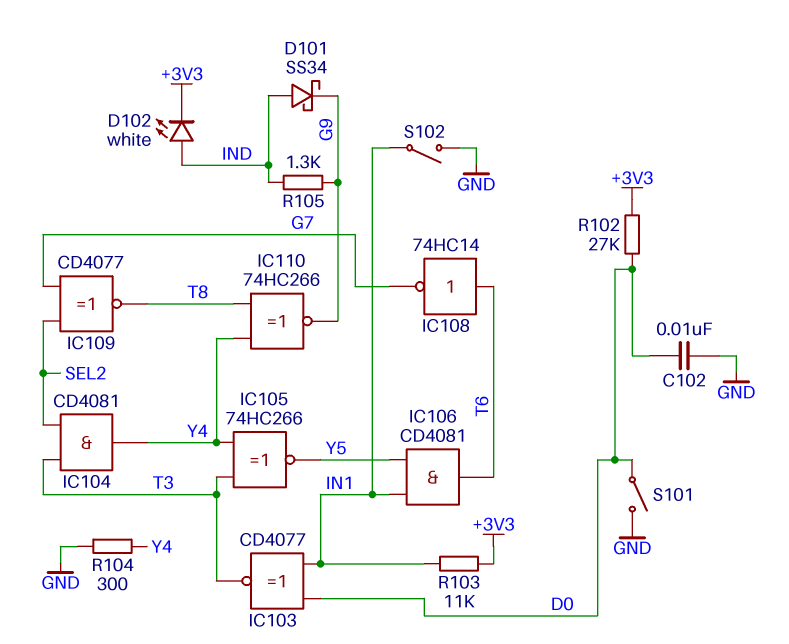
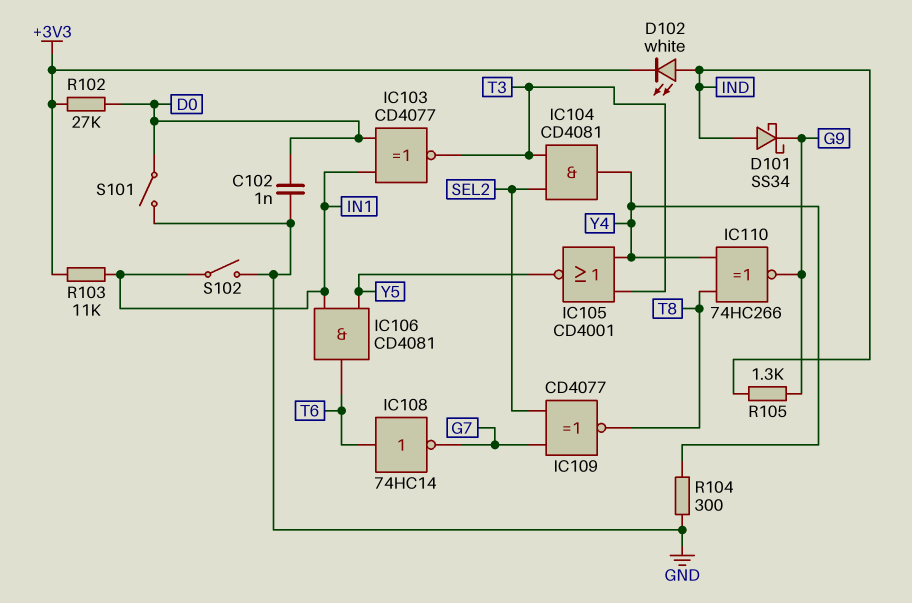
C102: 10nF (D0, GND) -> 1nF (D0, GND)
IC105: XNOR 74HC266 (in T3, in Y4, out Y5) -> NOR CD4001 (in T3, in Y4, out Y5)

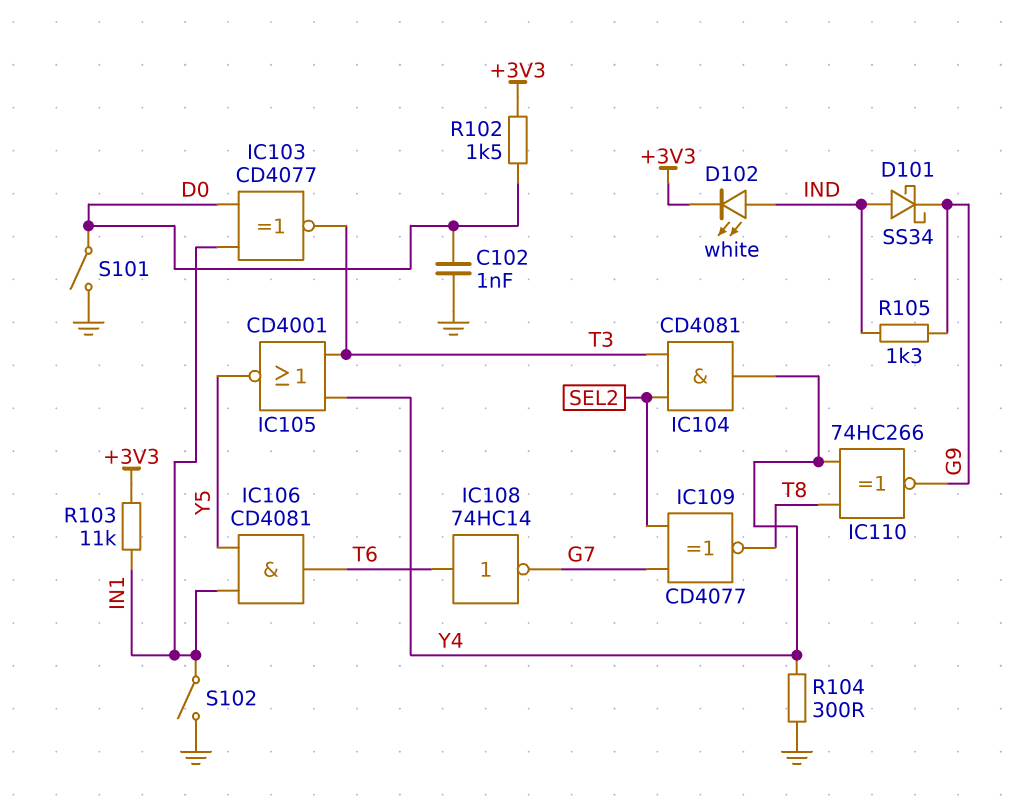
R102: 27k (+3V3, D0) -> 1.5k (+3V3, D0)

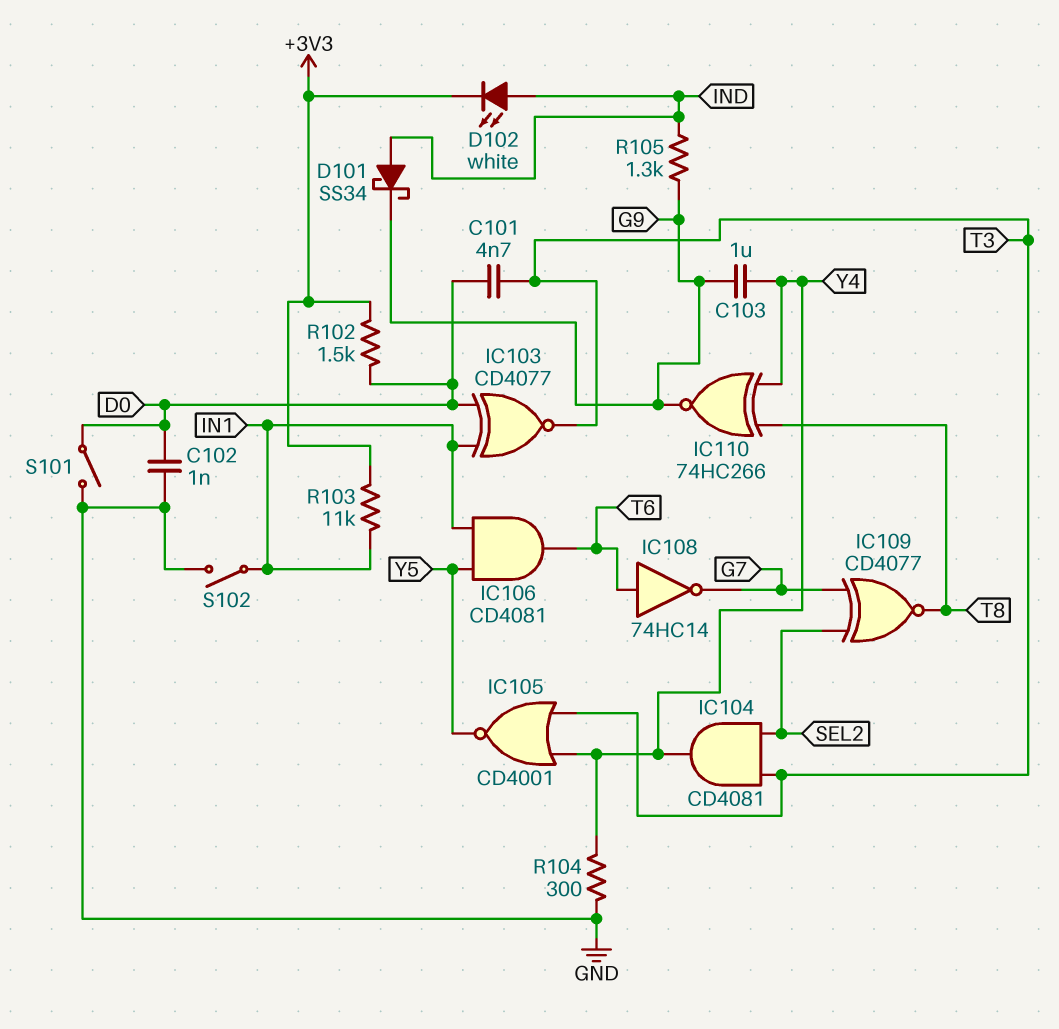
C101: none -> 4.7nF (D0, T3)
C103: none -> 1uF (G9, Y4)

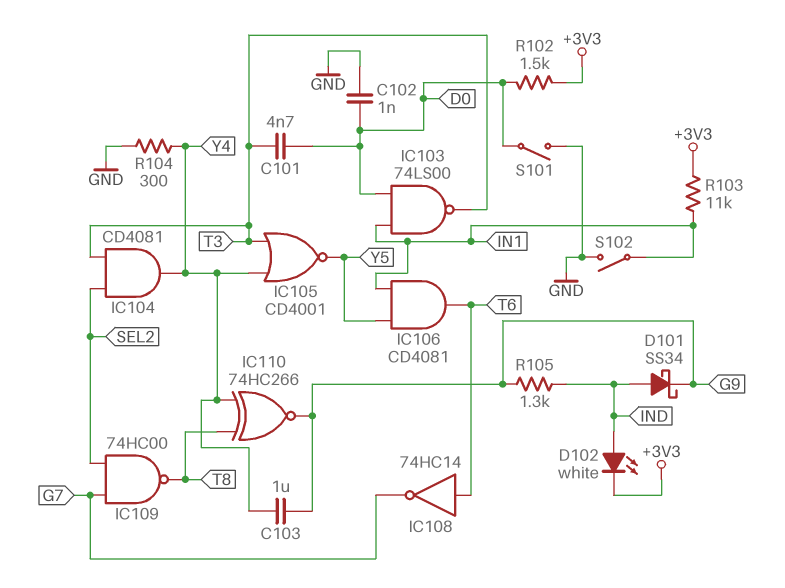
IC103: XNOR CD4077 (in D0, in IN1, out T3) -> NAND 74LS00 (in D0, in IN1, out T3)
IC109: XNOR CD4077 (in G7, in SEL2, out T8) -> NAND 74HC00 (in G7, in SEL2, out T8)

